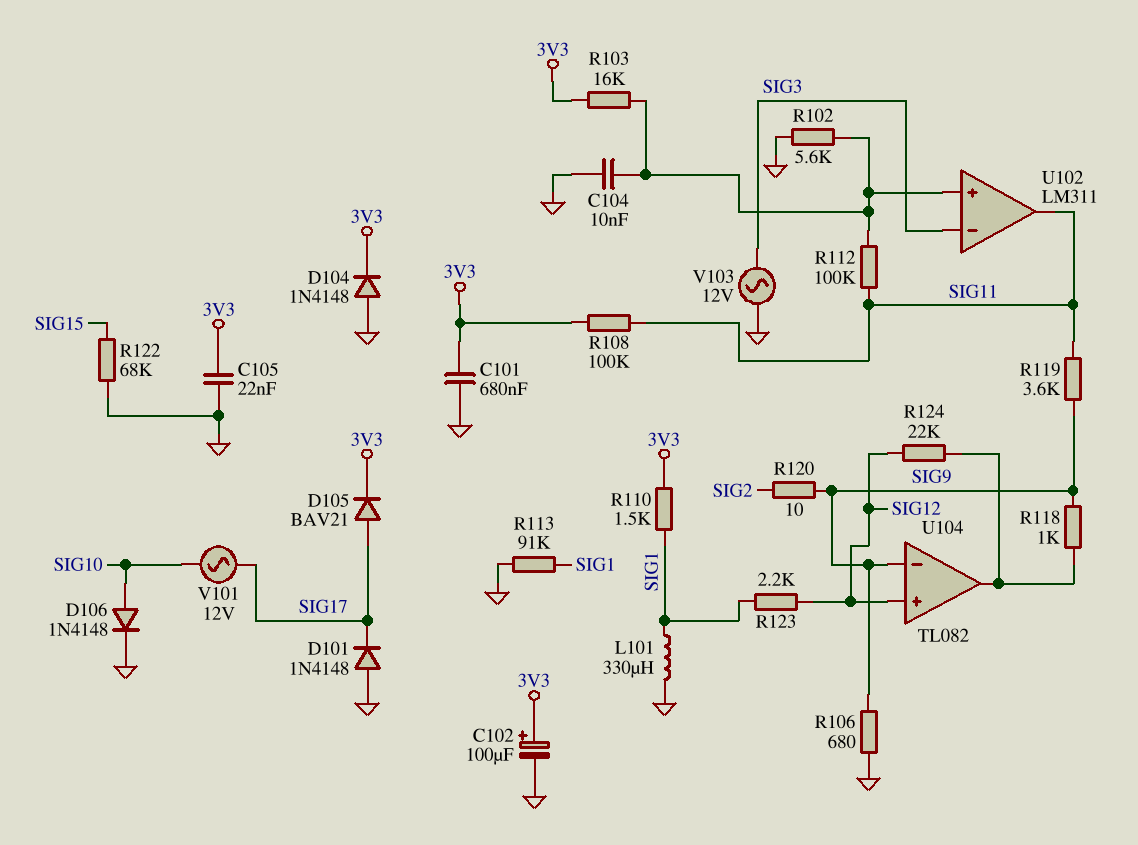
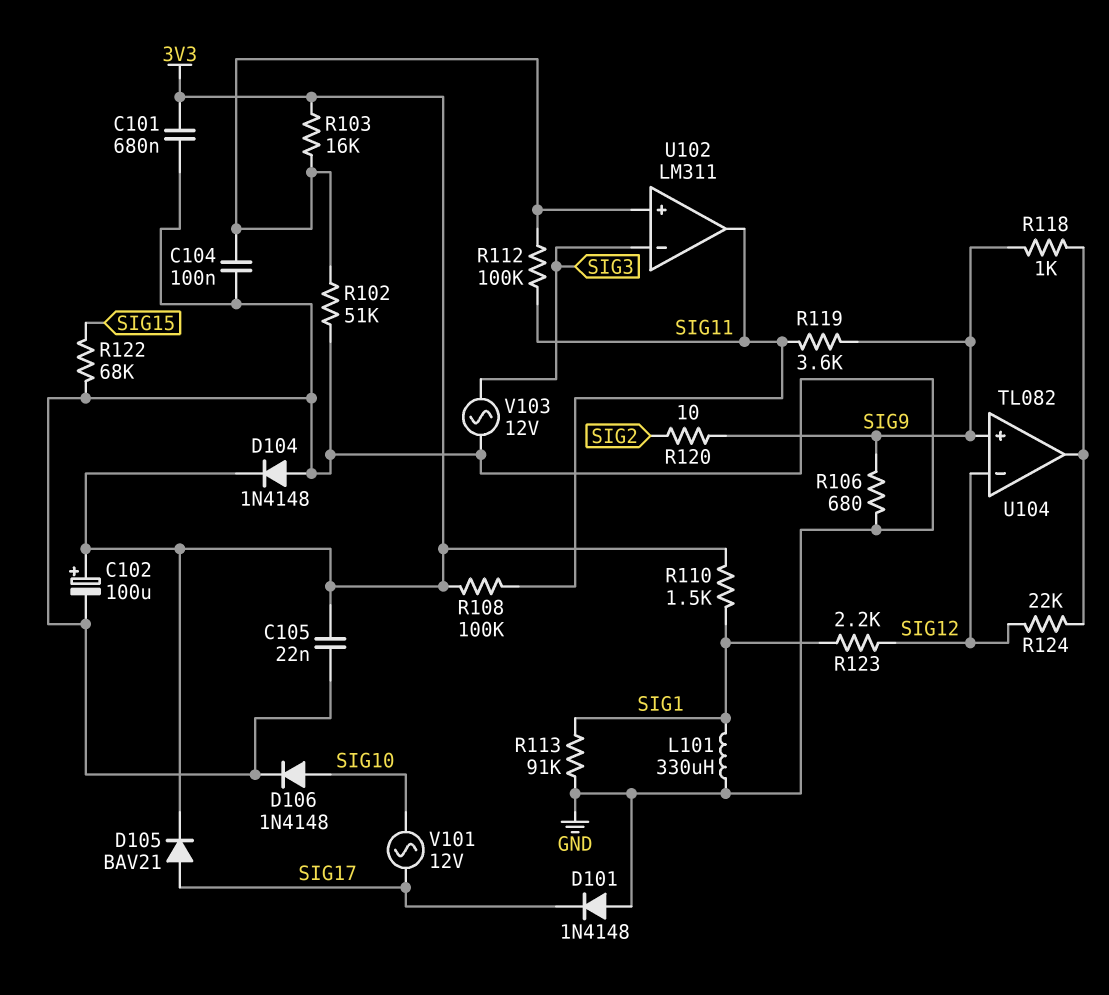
C104: 10nF (GND, U102/in+) -> 100nF (GND, U102/in+)
R102: 5.6k (GND, U102/in+) -> 51k (GND, U102/in+)
U104 pin in+: SIG12 -> SIG9
U104 pin in-: SIG9 -> SIG12

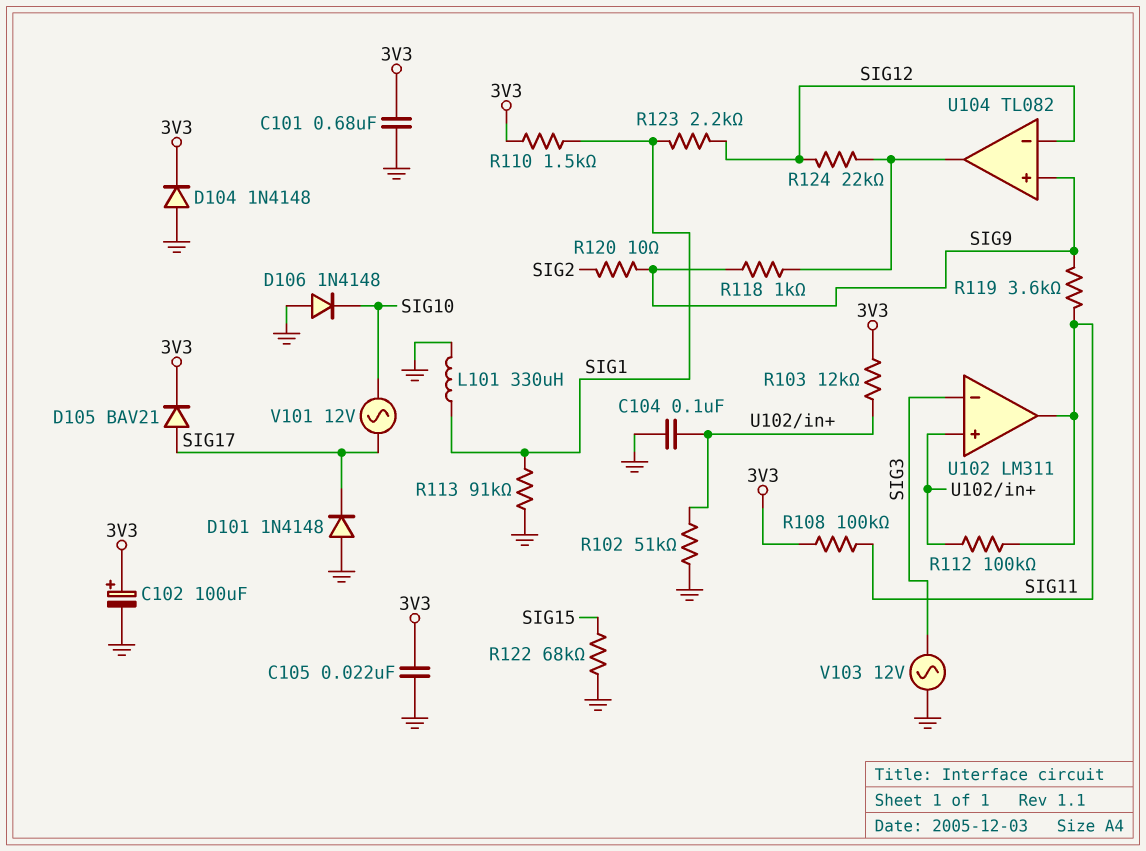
D106: diode 1N4148 (A SIG10, K GND) -> diode 1N4148 (A GND, K SIG10)
R103: 16k (3V3, U102/in+) -> 12k (3V3, U102/in+)
R106: 680 (GND, SIG9) -> none

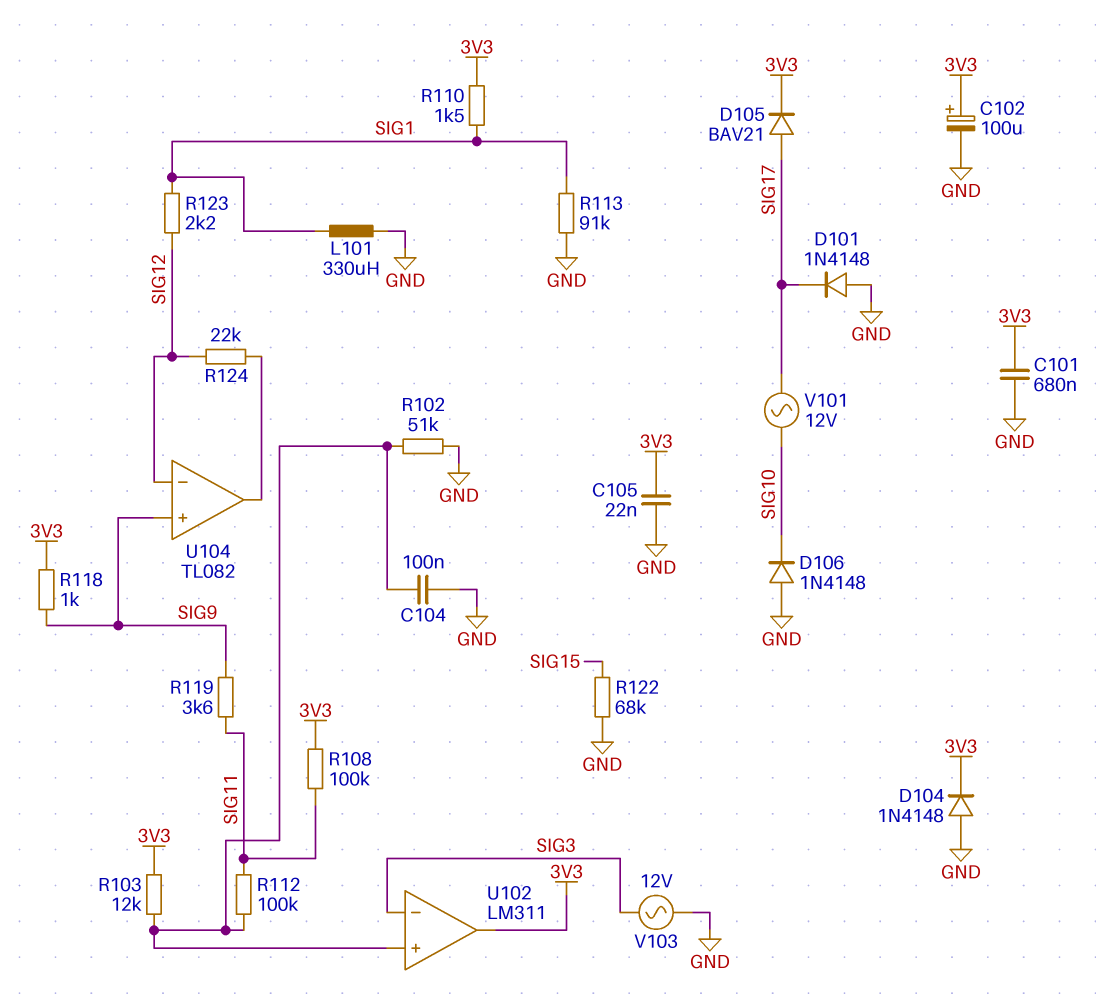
R118: 1k (SIG9, U104/out) -> 1k (3V3, SIG9)
R120: 10 (SIG2, SIG9) -> none
U102 pin out: SIG11 -> 3V3

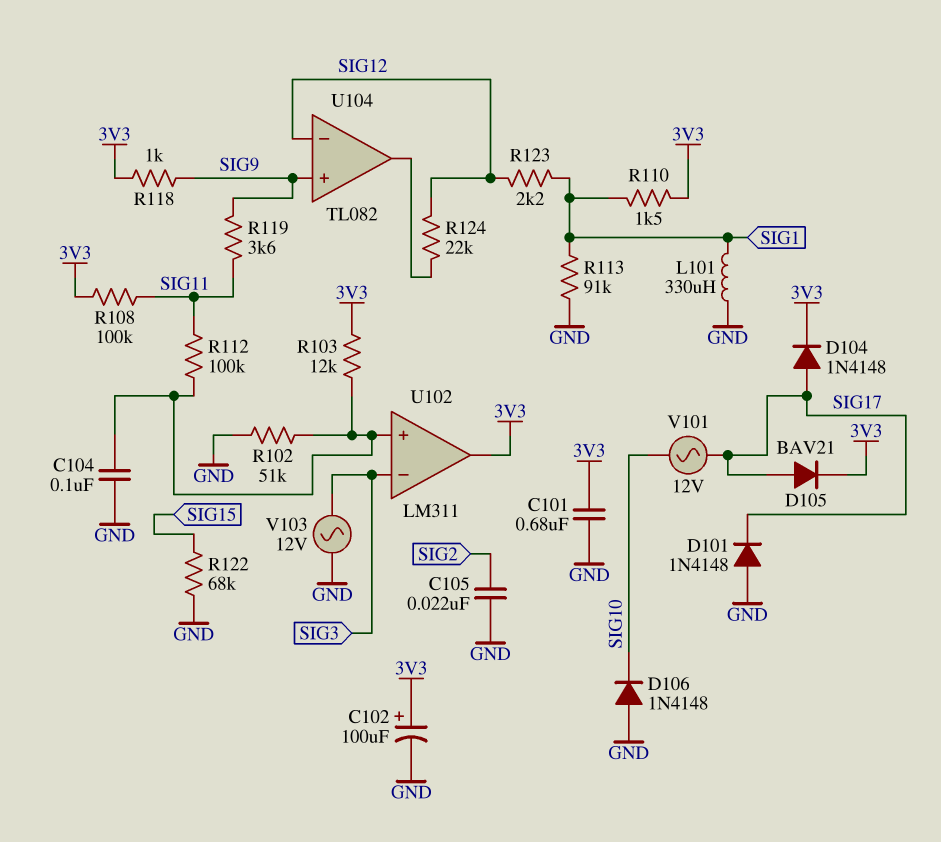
C105: 22nF (3V3, GND) -> 22nF (GND, SIG2)
D104: diode 1N4148 (A GND, K 3V3) -> diode 1N4148 (A SIG17, K 3V3)

